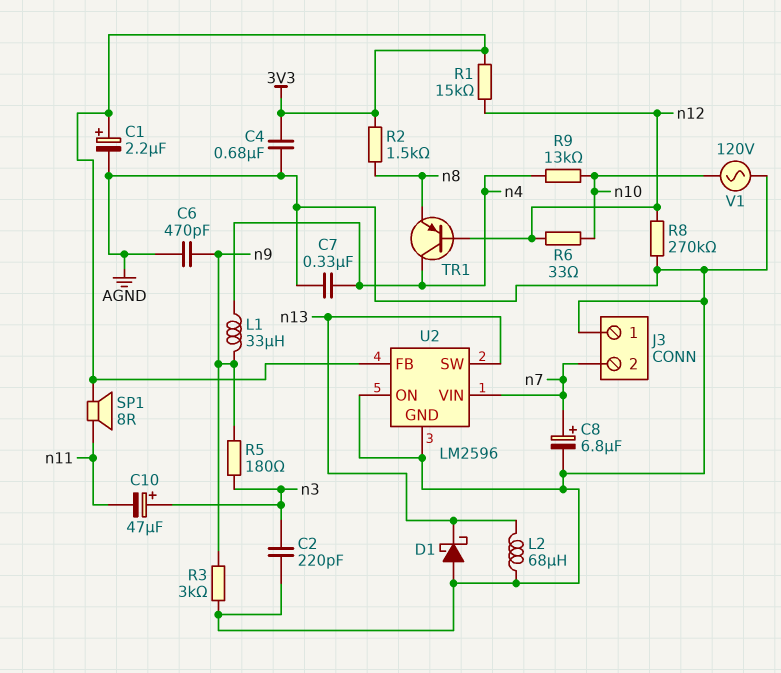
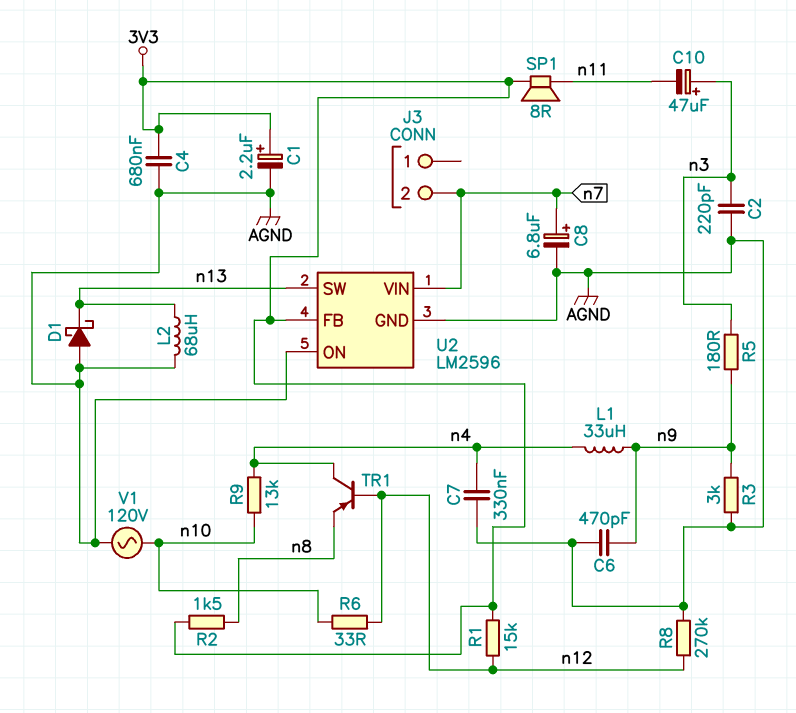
J3 pin 1: AGND -> none

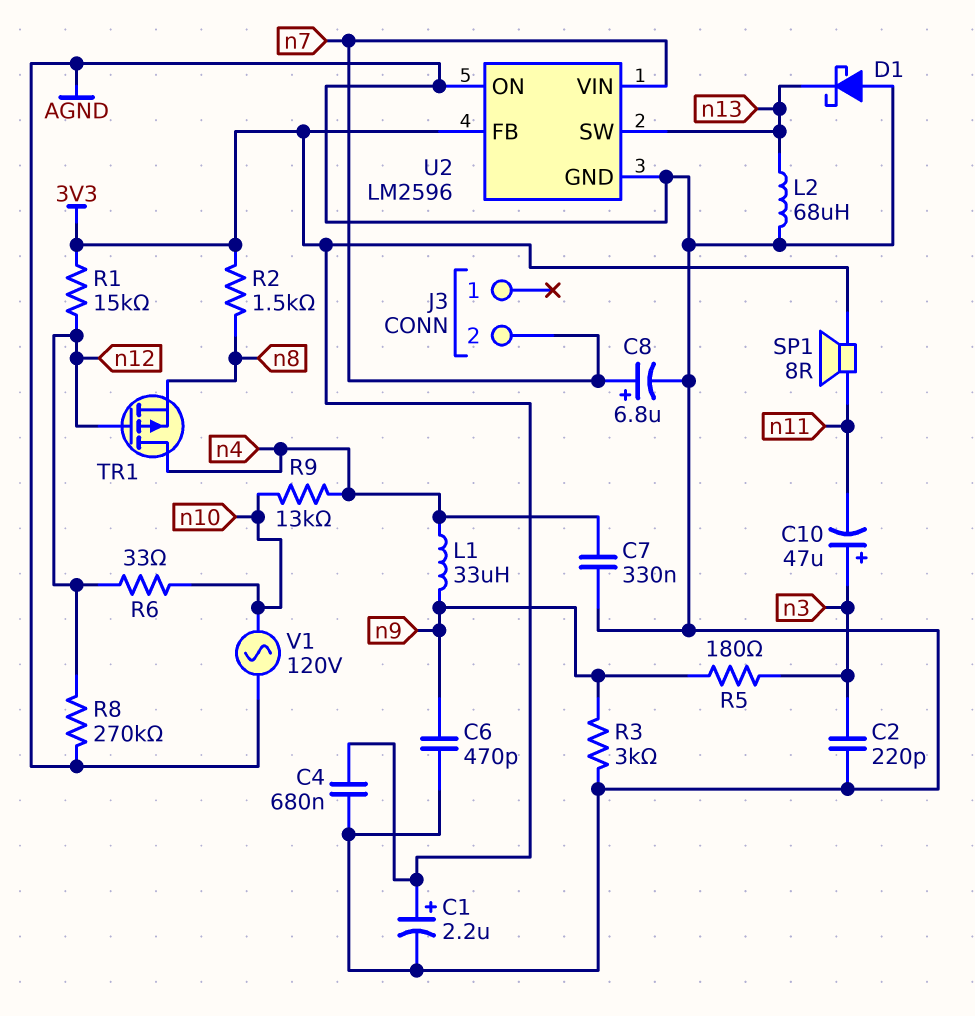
TR1: PNP (B n12, C n4, E n8) -> PMOS (G n12, D n4, S n8)

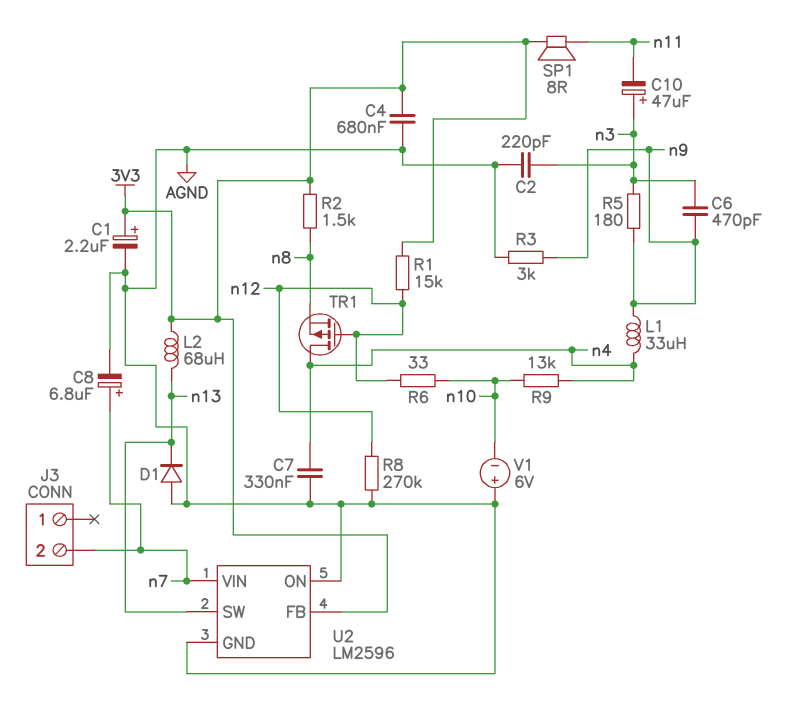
C6: 470pF (AGND, n9) -> 470pF (n3, n9)
D1: schottky (A AGND, K n13) -> diode (A AGND, K n13)
L2: 68uH (AGND, n13) -> 68uH (3V3, n13)
V1: AC 120V (AGND, n10) -> 6V (plus AGND, minus n10)

